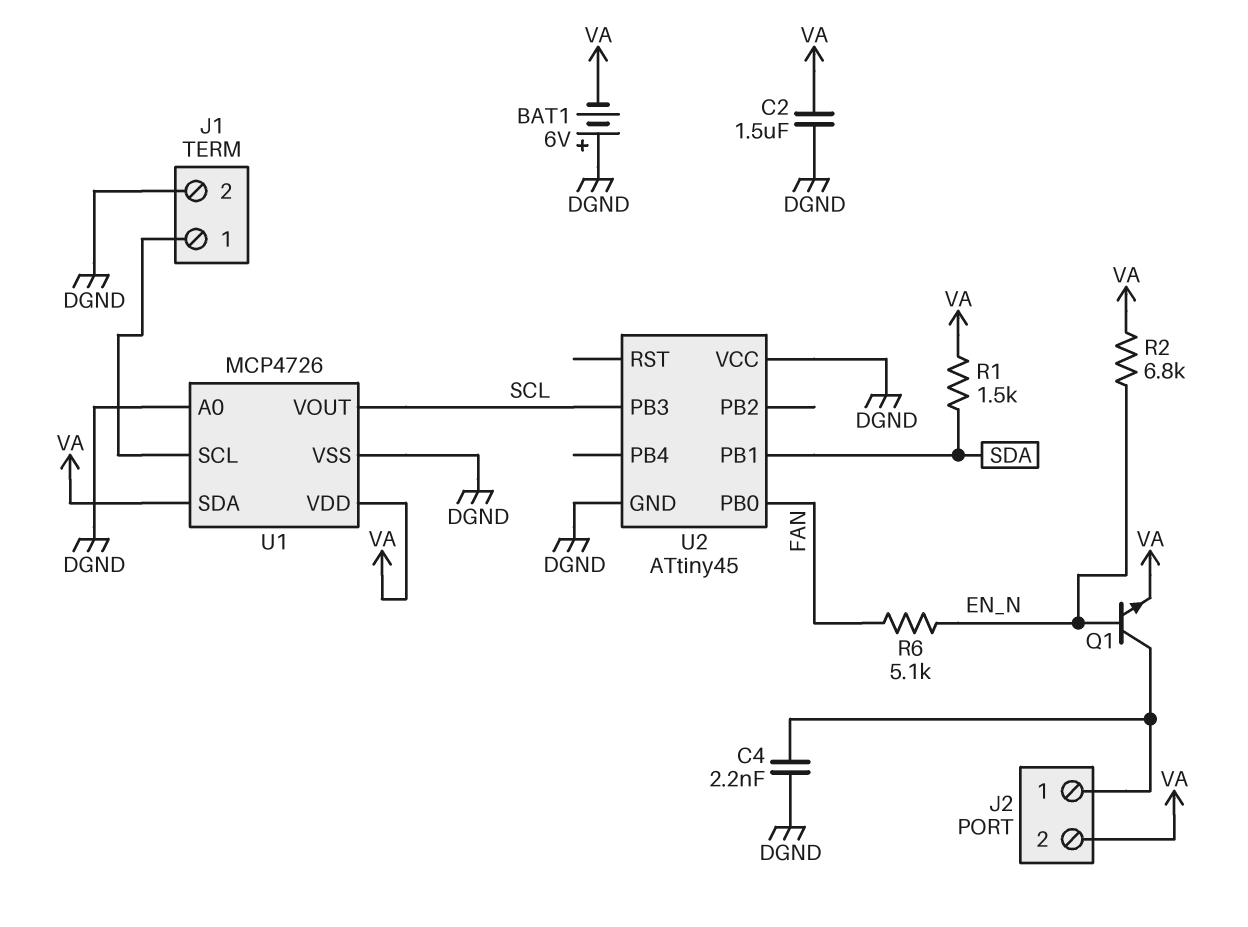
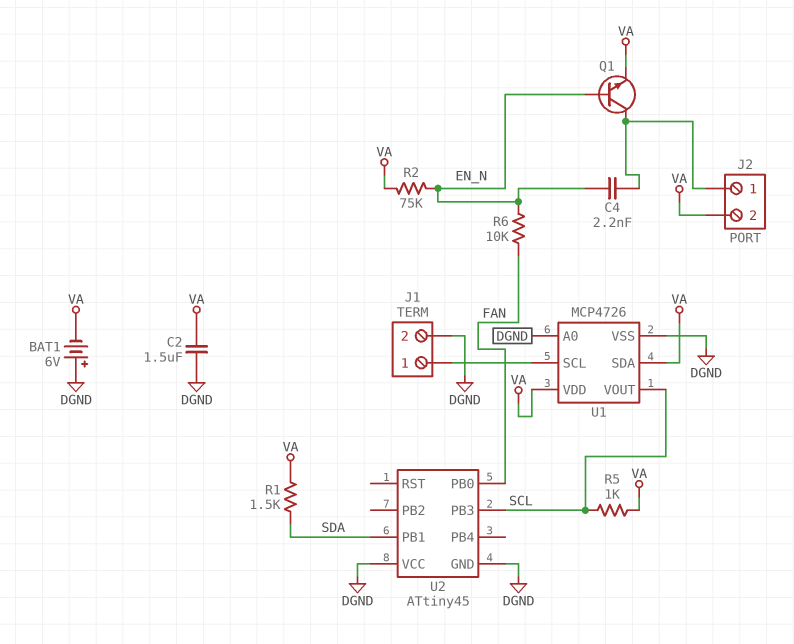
C4: 2.2nF (DGND, J2/1) -> 2.2nF (EN_N, J2/1)
R2: 6.8k (EN_N, VA) -> 75k (EN_N, VA)
R5: none -> 1k (SCL, VA)
R6: 5.1k (EN_N, FAN) -> 10k (EN_N, FAN)

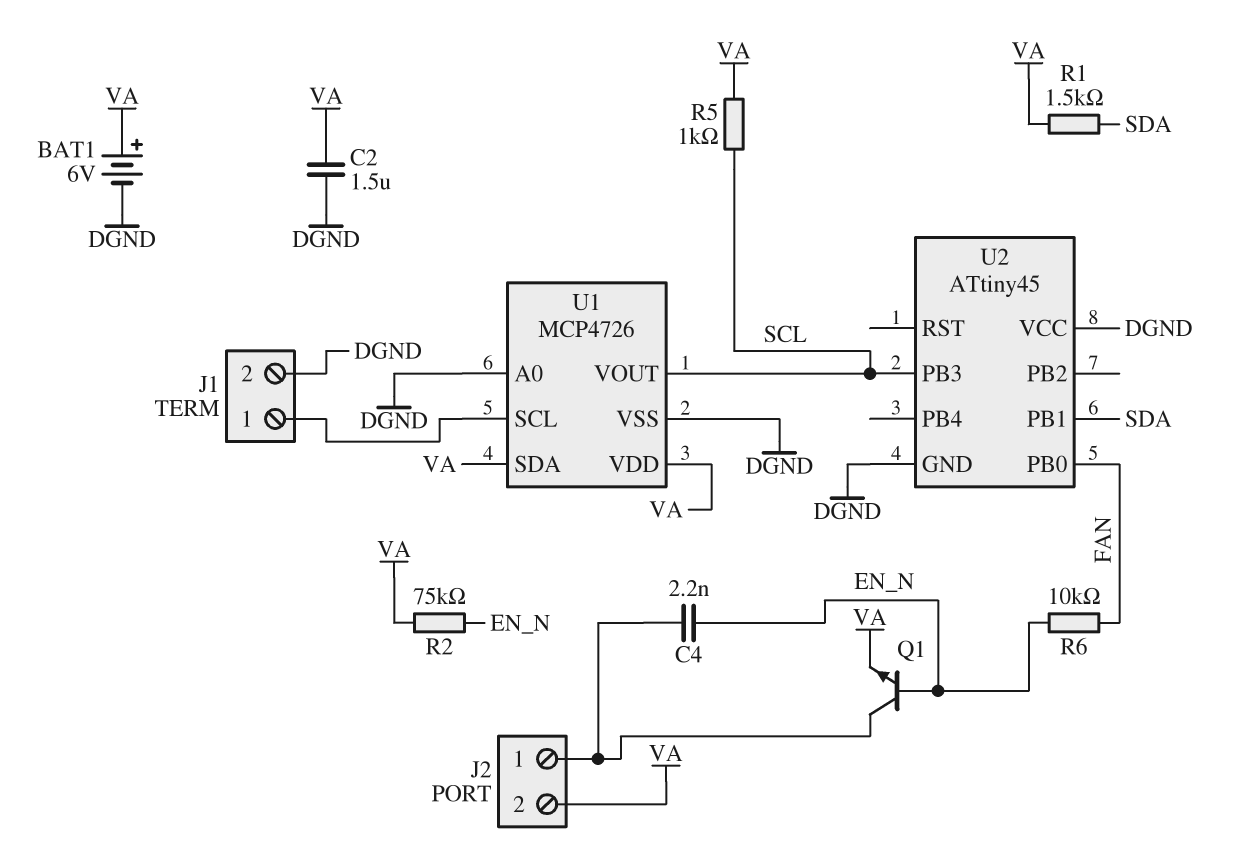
BAT1: 6V (plus DGND, minus VA) -> 6V (plus VA, minus DGND)

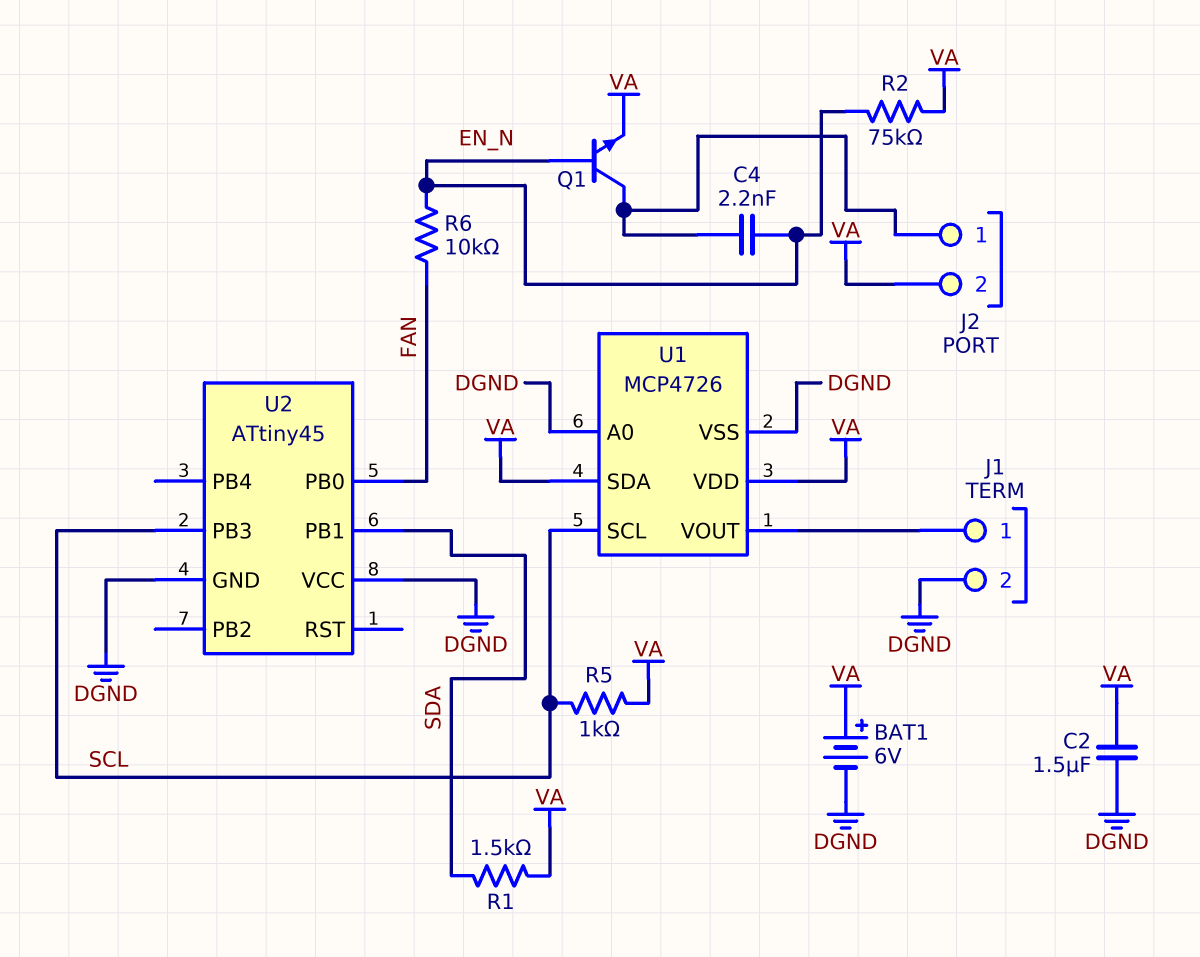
U1 pin SCL: J1/1 -> SCL
U1 pin VOUT: SCL -> J1/1

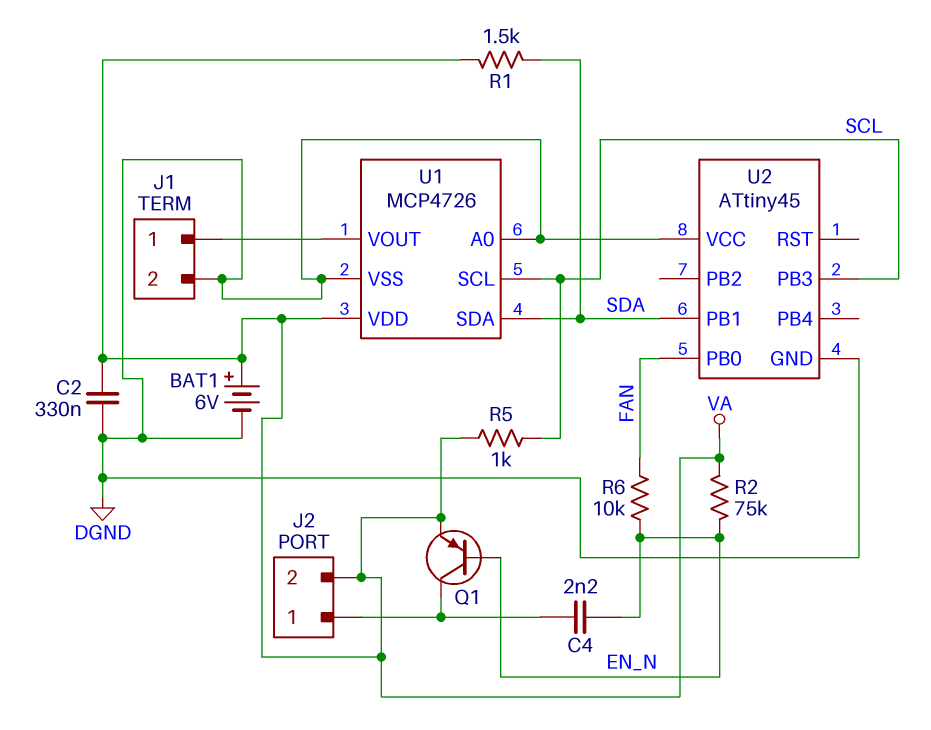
C2: 1.5uF (DGND, VA) -> 330nF (DGND, VA)
Q1: NPN (B EN_N, C J2/1, E VA) -> PNP (B EN_N, C J2/1, E VA)
U1 pin SDA: VA -> SDA

